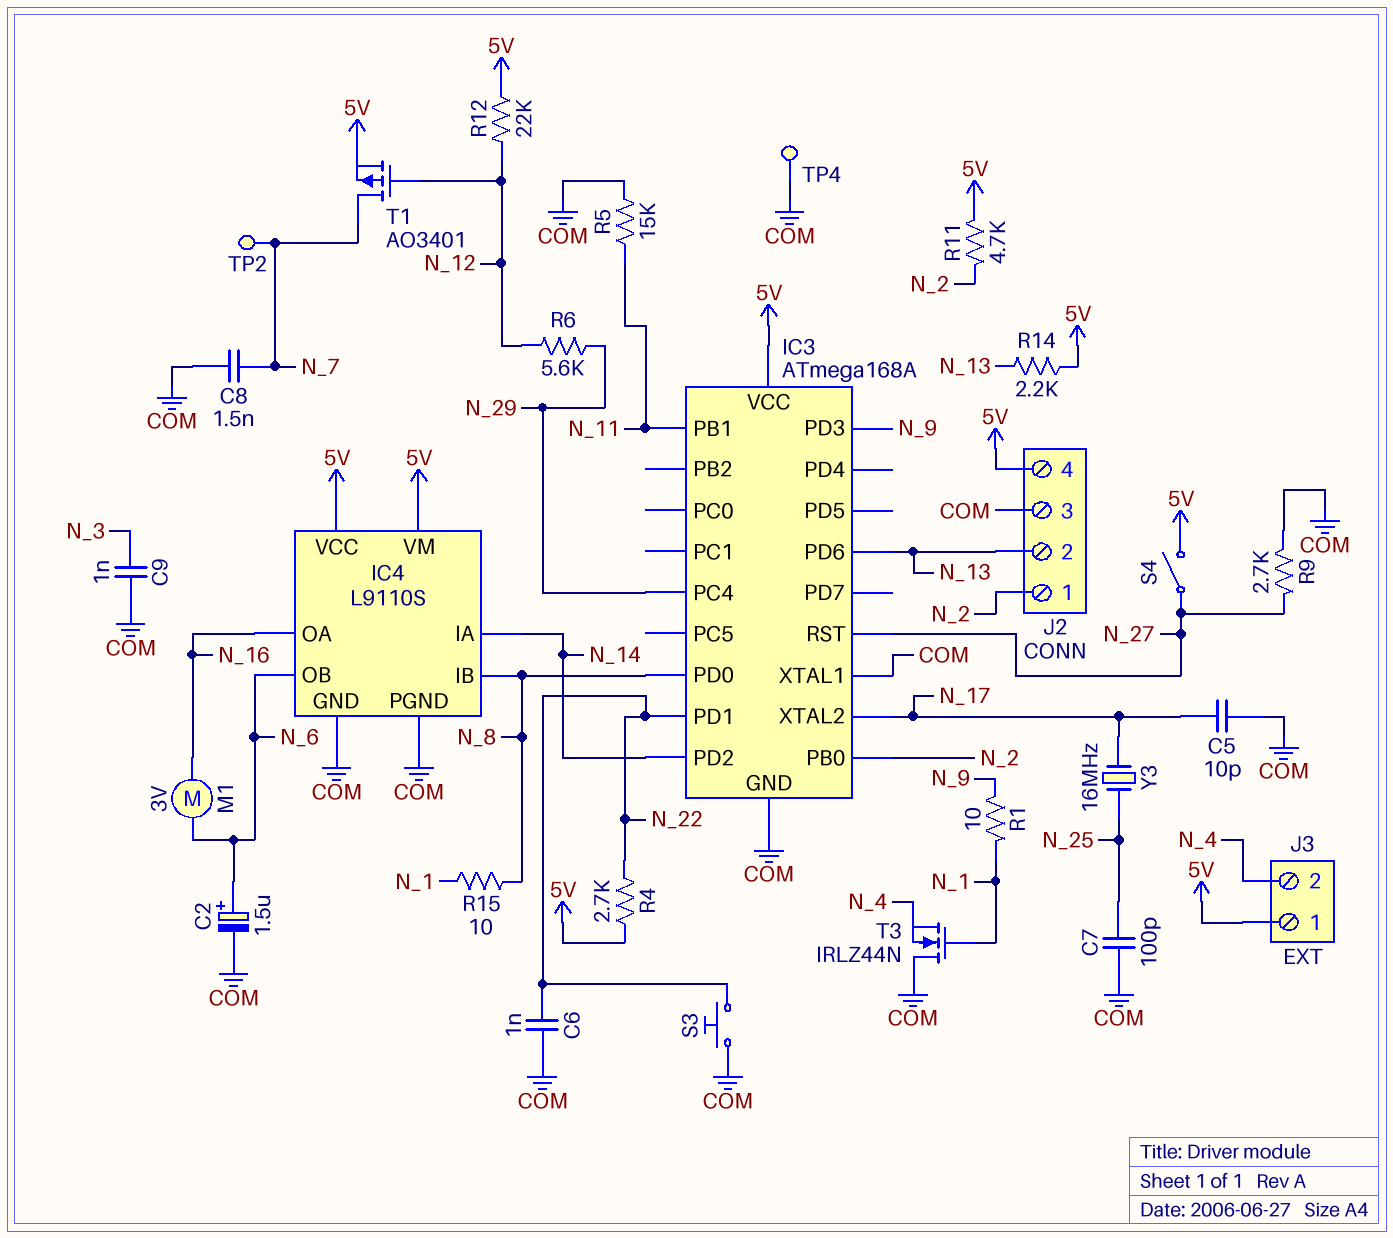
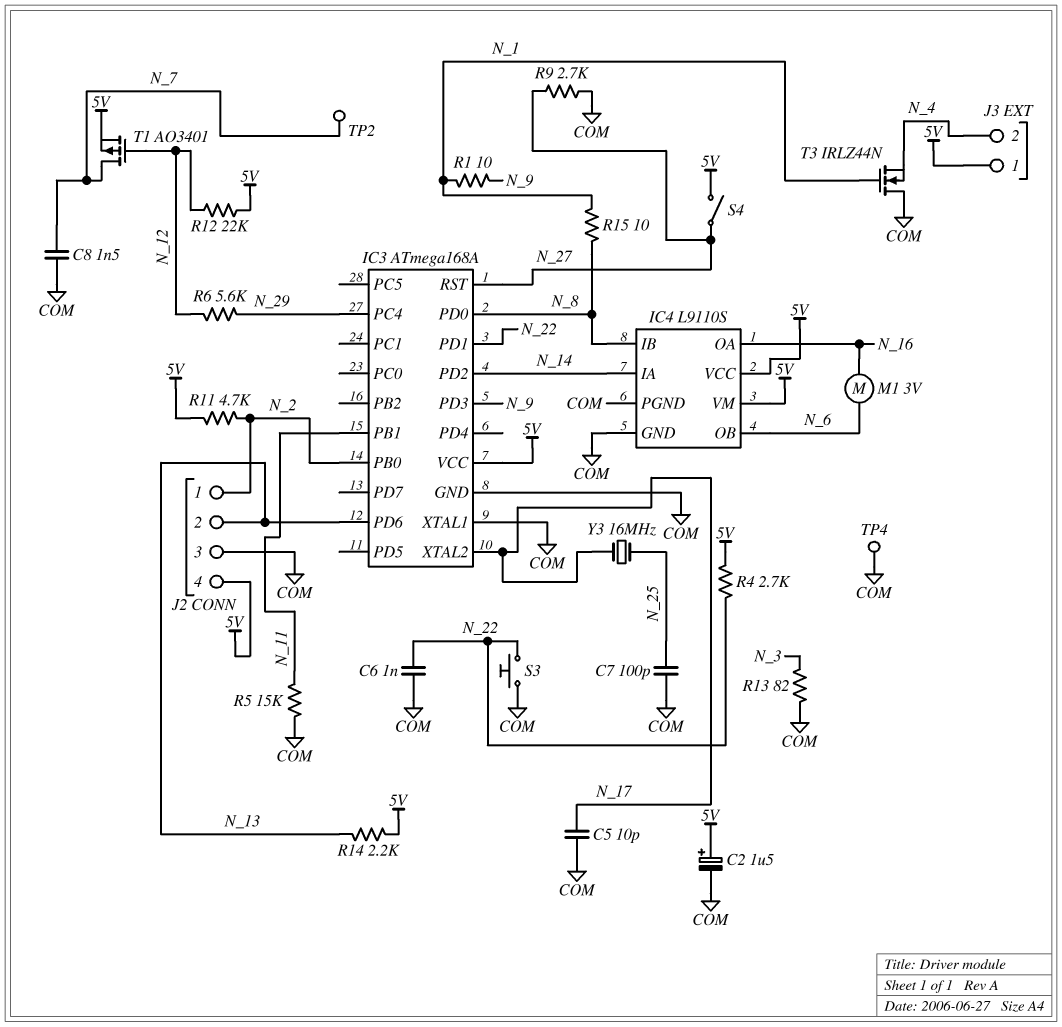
C2: 1.5uF (plus N_6, minus COM) -> 1.5uF (plus 5V, minus COM)
C9: 1nF (COM, N_3) -> none
R13: none -> 82 (COM, N_3)

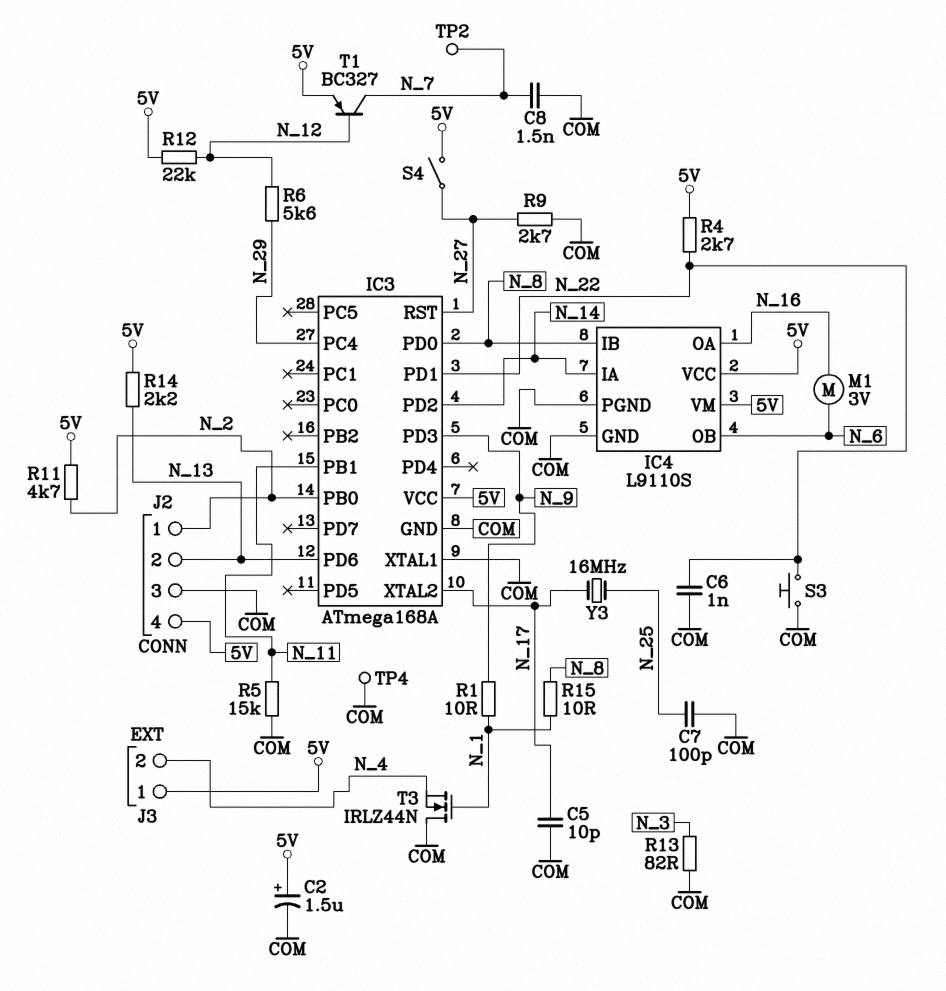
T1: PMOS AO3401 (G N_12, D N_7, S 5V) -> PNP BC327 (B N_12, C N_7, E 5V)

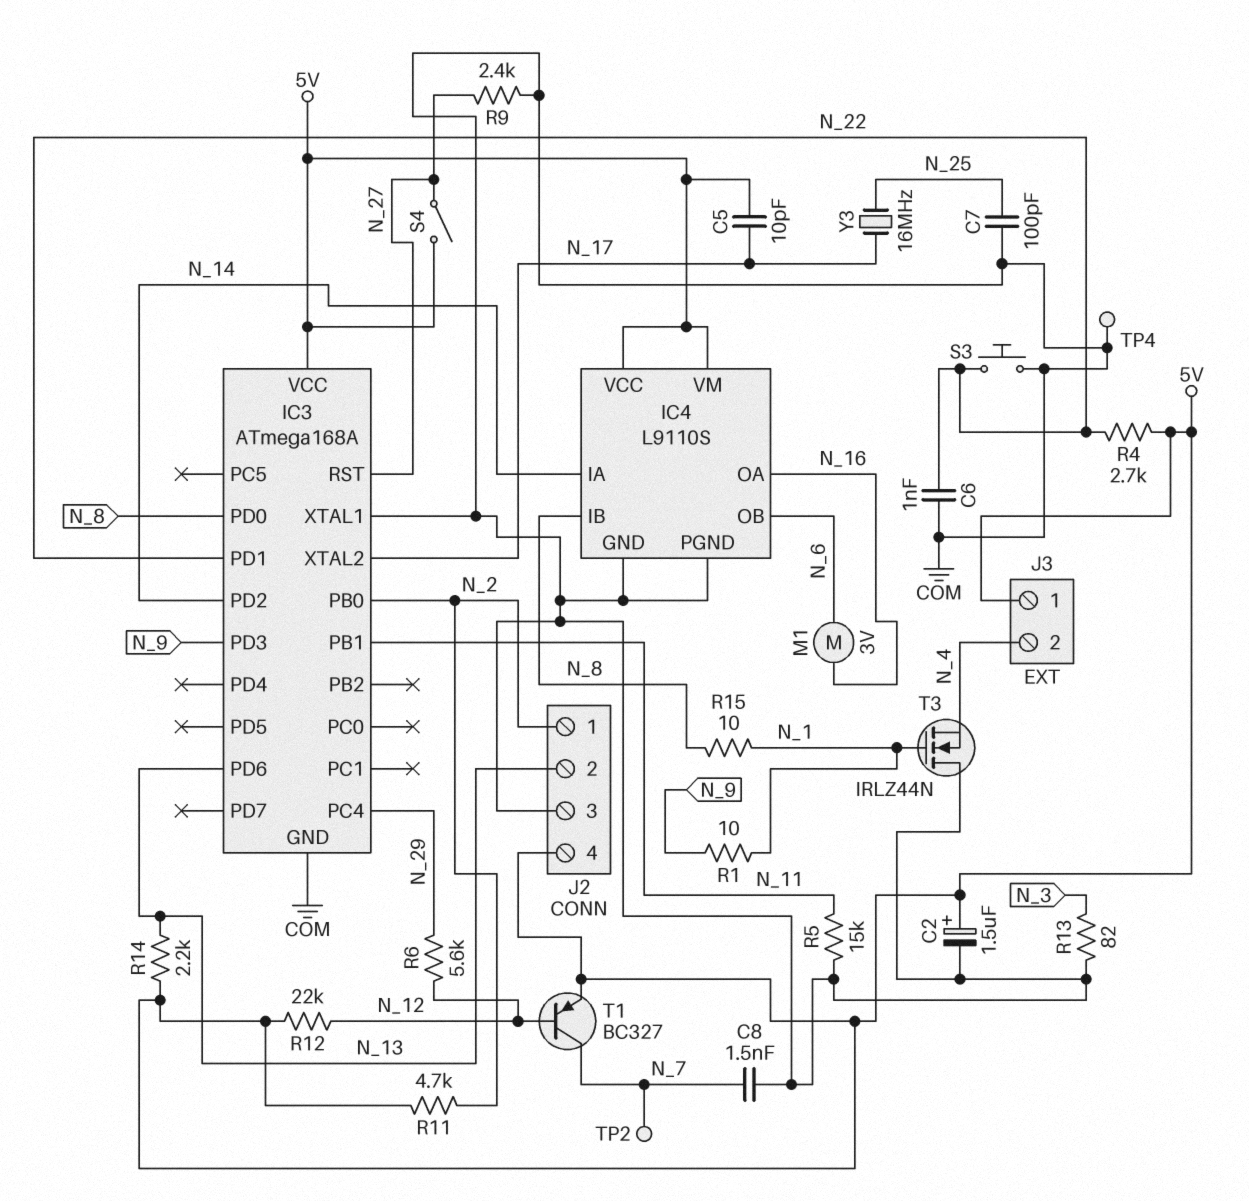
C5: 10pF (COM, N_17) -> 10pF (5V, N_17)
R9: 2.7k (COM, N_27) -> 2.4k (COM, N_27)

